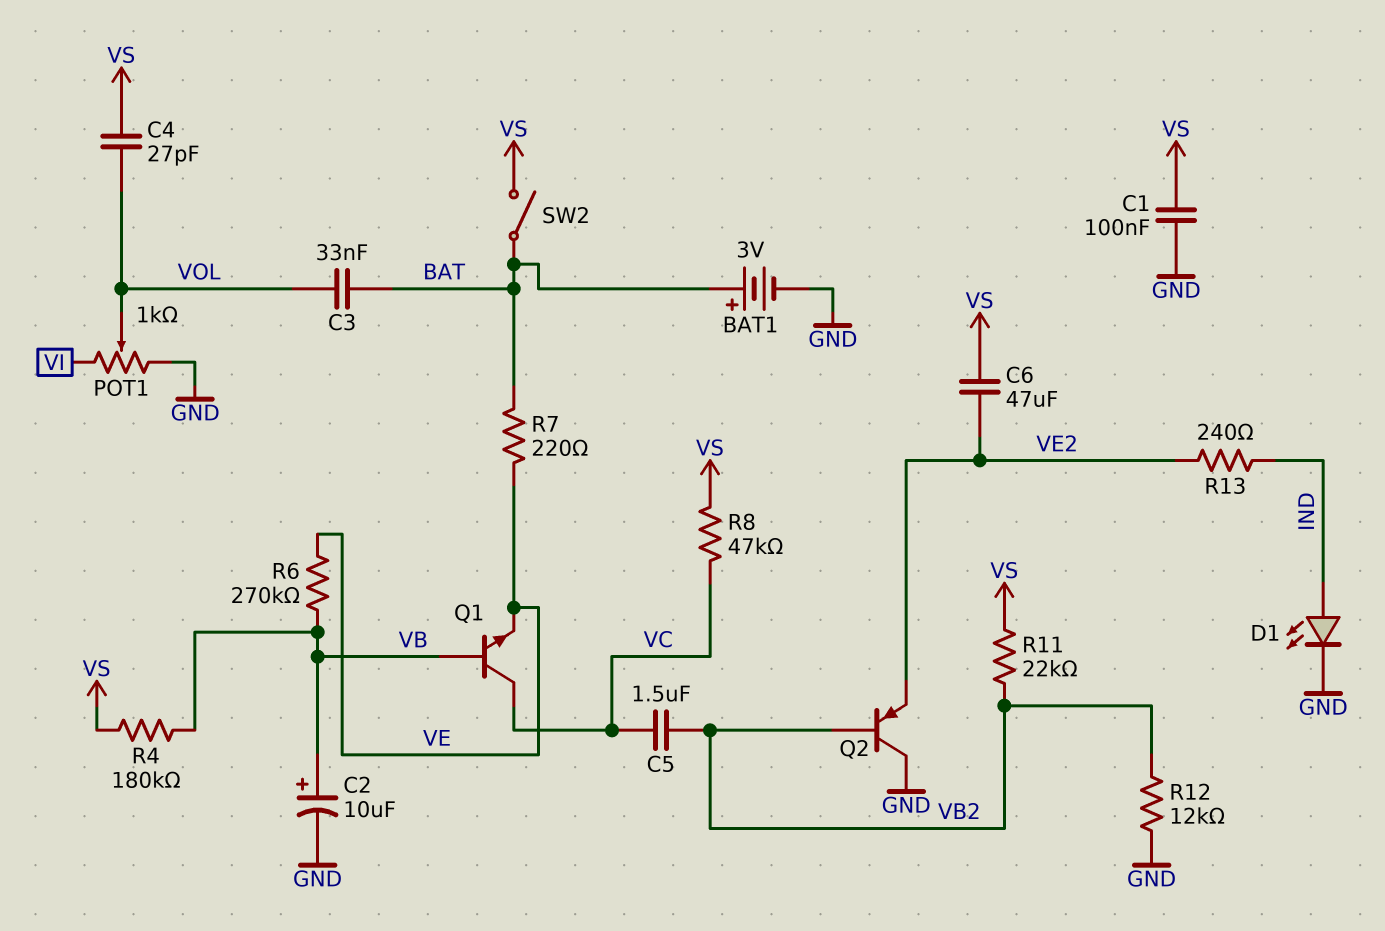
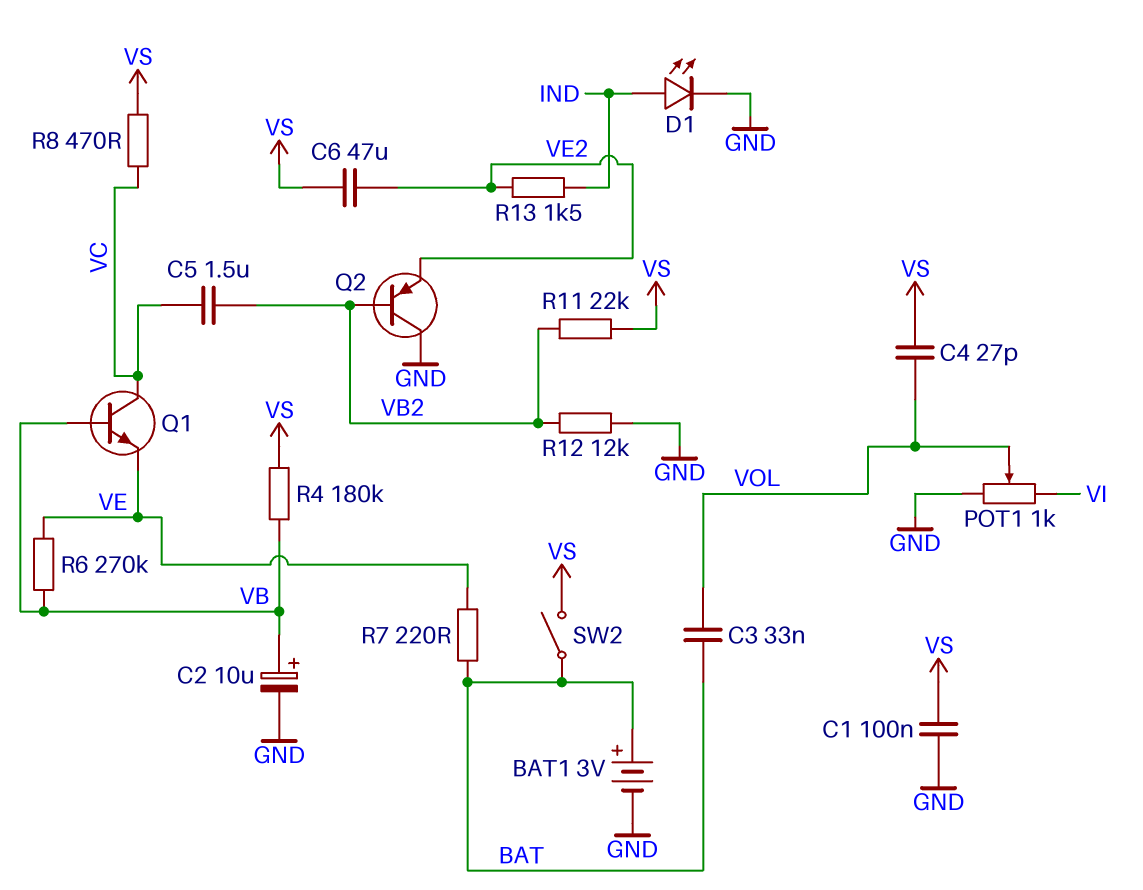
R8: 47k (VC, VS) -> 470 (VC, VS)
R13: 240 (IND, VE2) -> 1.5k (IND, VE2)

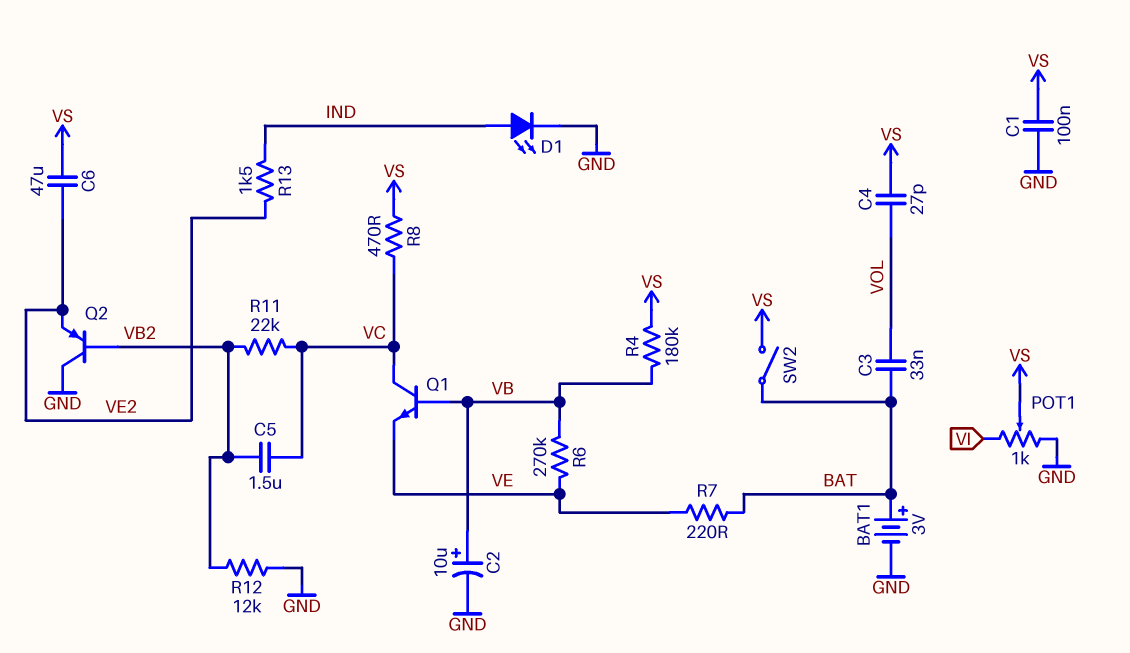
POT1: 1k (GND, VI, wiper VOL) -> 1k (GND, VI, wiper VS)
R11: 22k (VB2, VS) -> 22k (VB2, VC)

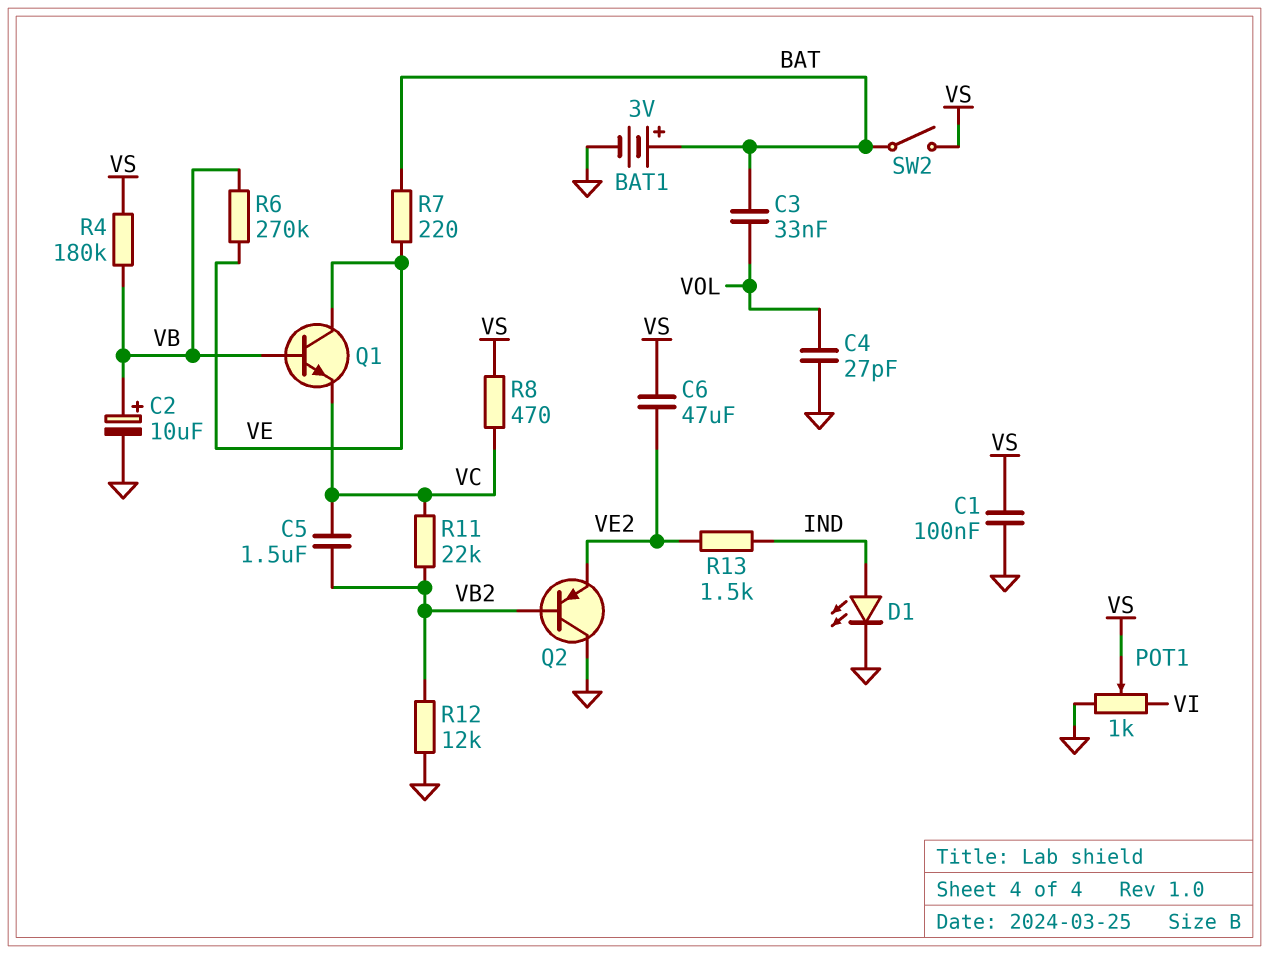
C4: 27pF (VOL, VS) -> 27pF (GND, VOL)
Q1: NPN (B VB, C VC, E VE) -> NPN (B VB, C VE, E VC)

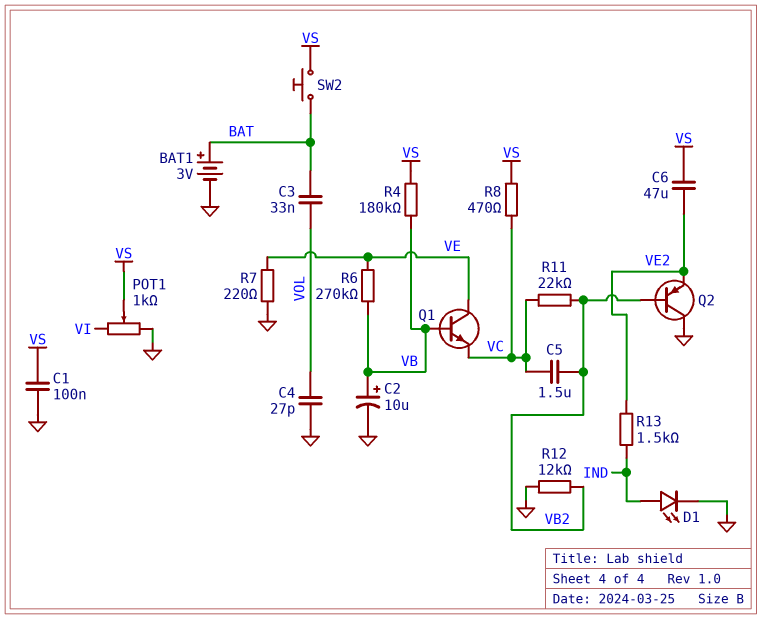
R7: 220 (BAT, VE) -> 220 (GND, VE)
SW2: switch (BAT, VS) -> button (BAT, VS)

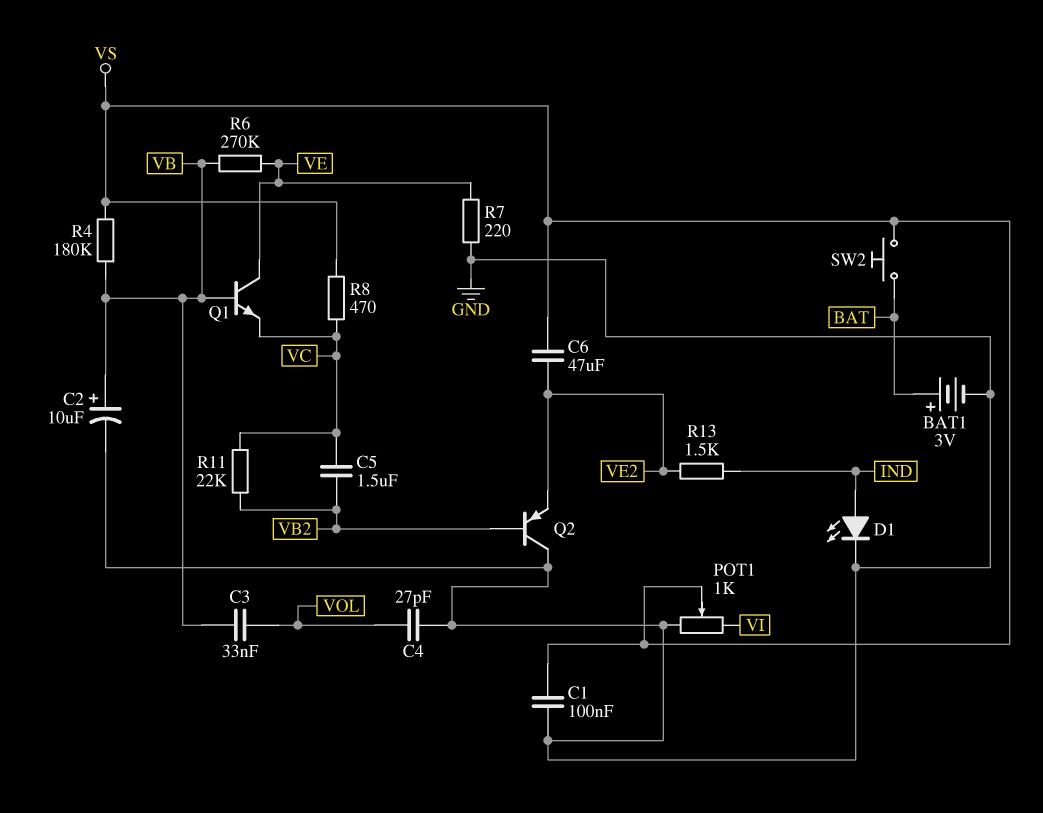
C3: 33nF (BAT, VOL) -> 33nF (VB, VOL)
R12: 12k (GND, VB2) -> none

